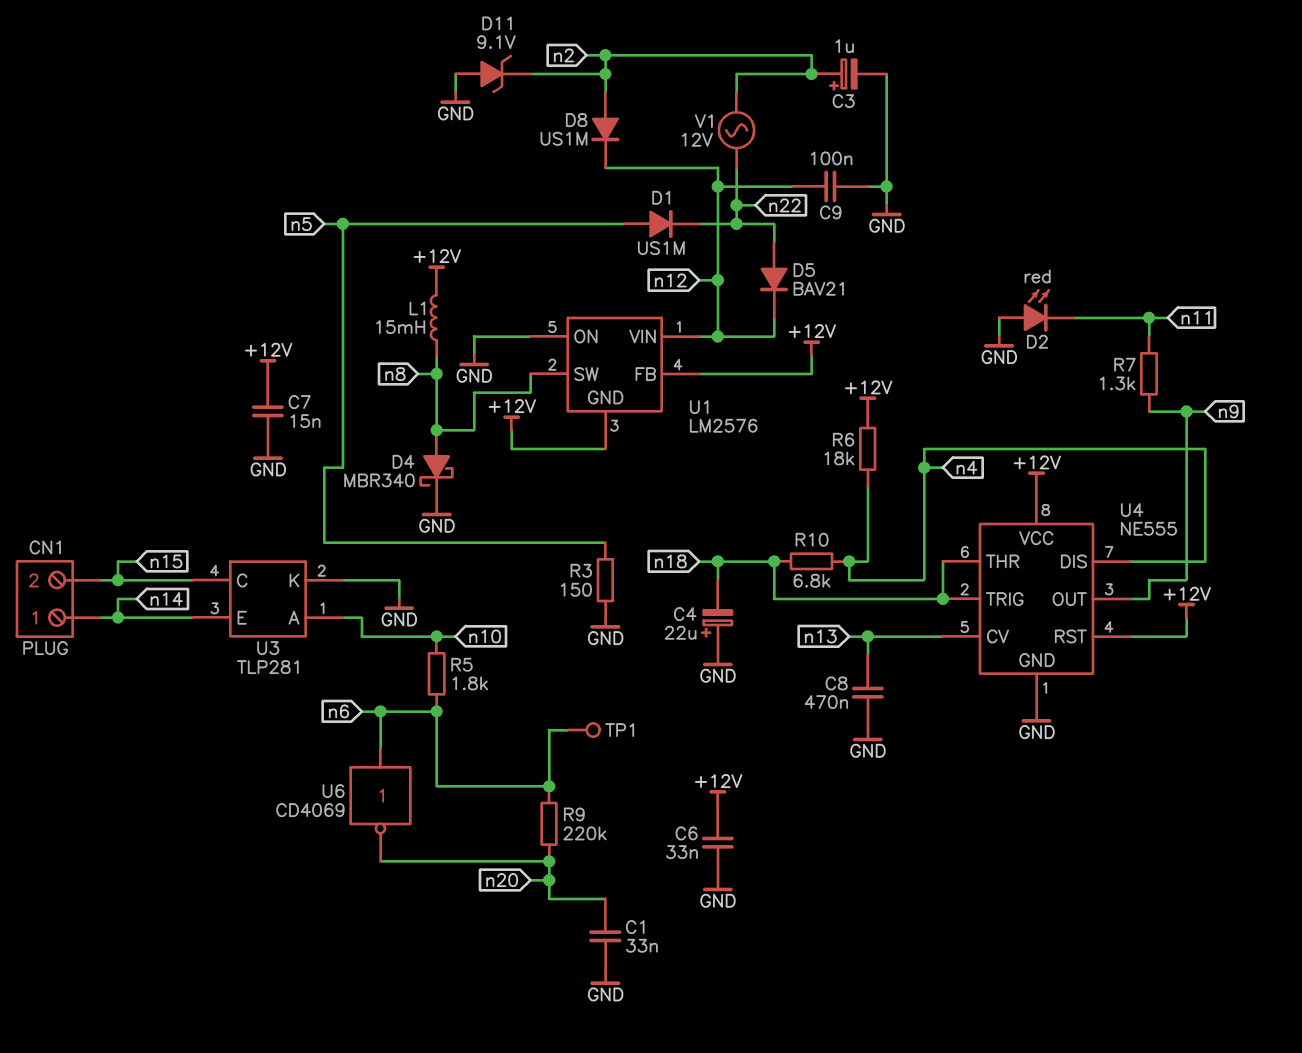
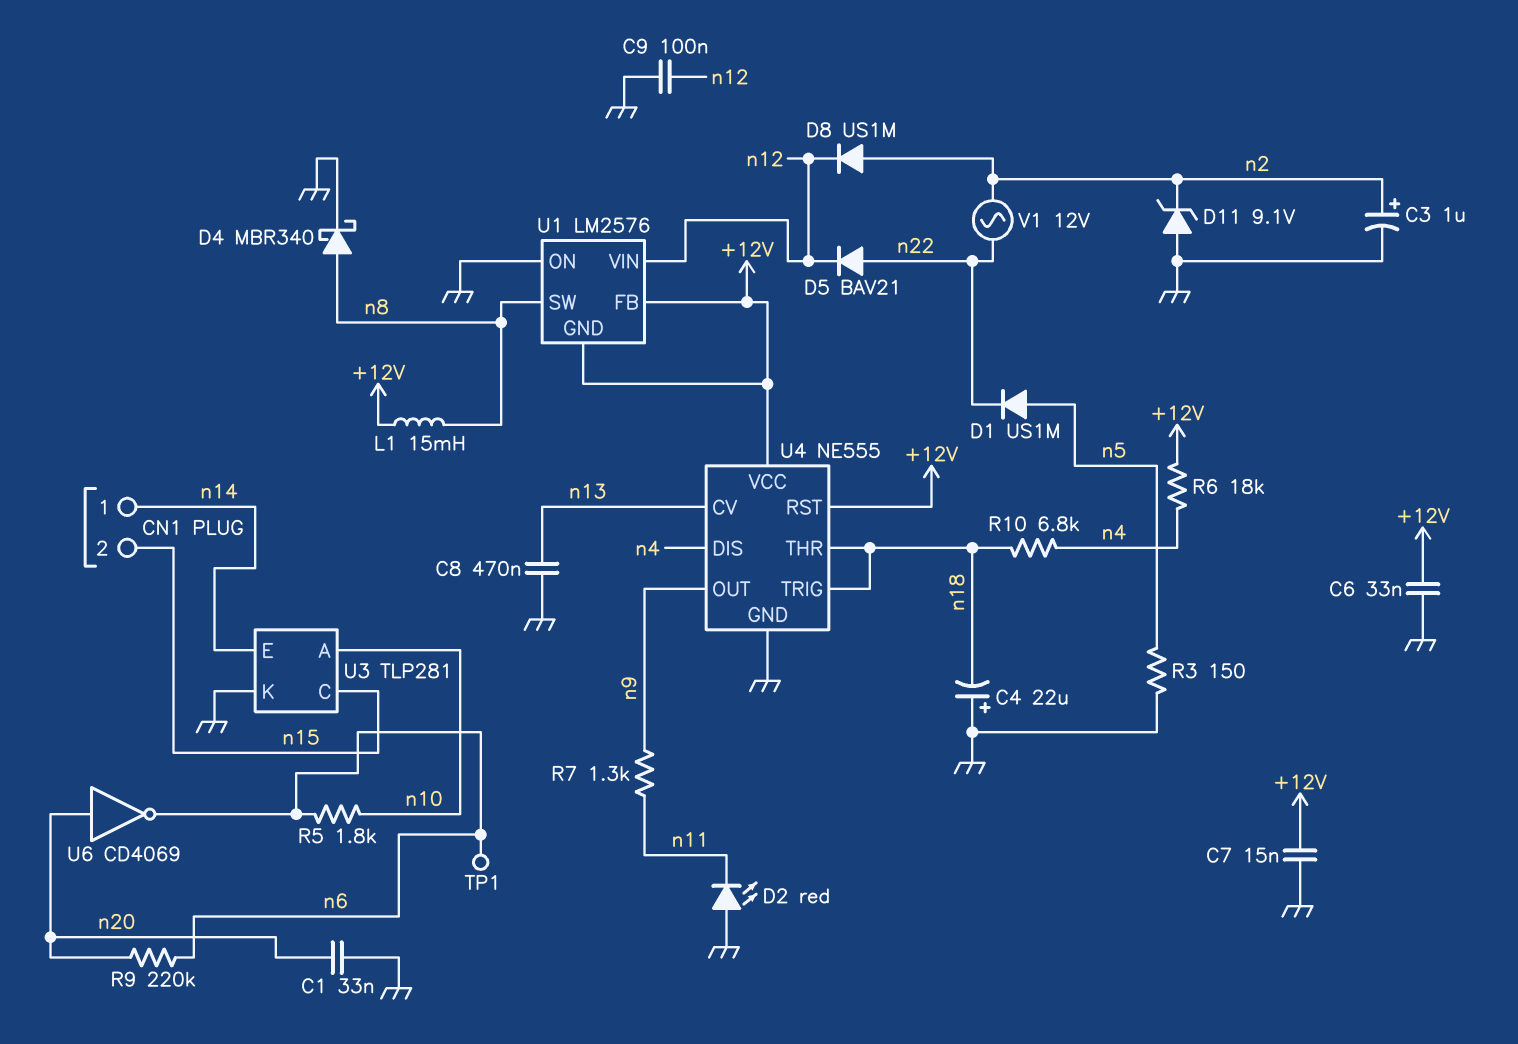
U6: NOT CD4069 (in n6, out n20) -> NOT CD4069 (in n20, out n6)

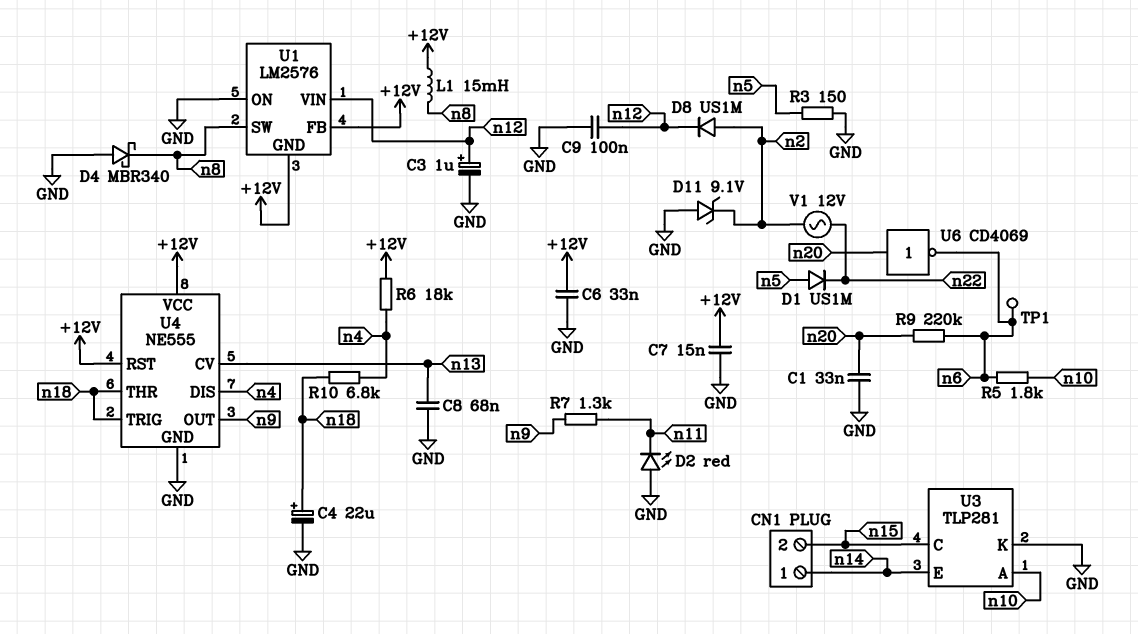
C3: 1uF (plus n2, minus GND) -> 1uF (plus n12, minus GND)
C4: 22uF (plus GND, minus n18) -> 22uF (plus n18, minus GND)
C8: 470nF (GND, n13) -> 68nF (GND, n13)
D4: schottky MBR340 (A n8, K GND) -> schottky MBR340 (A GND, K n8)
D5: diode BAV21 (A n22, K n12) -> none

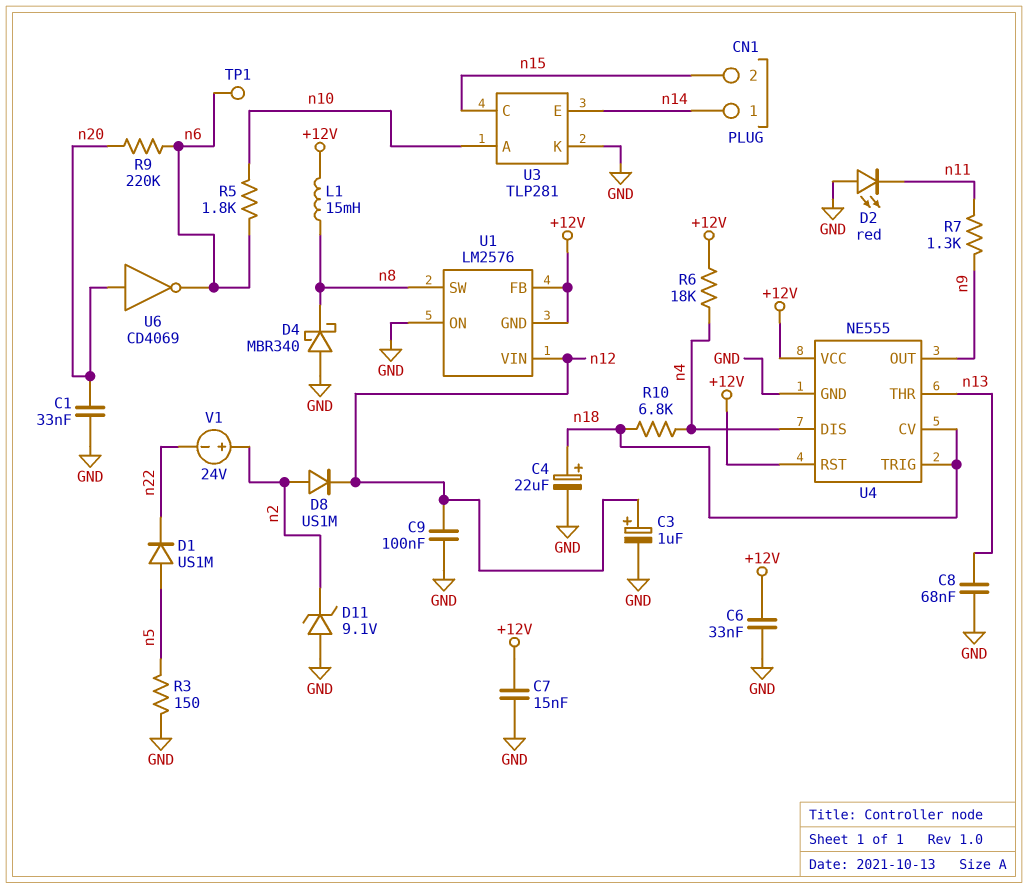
U4 pin CV: n13 -> n18
U4 pin THR: n18 -> n13
V1: AC 12V (n2, n22) -> 24V (plus n2, minus n22)

